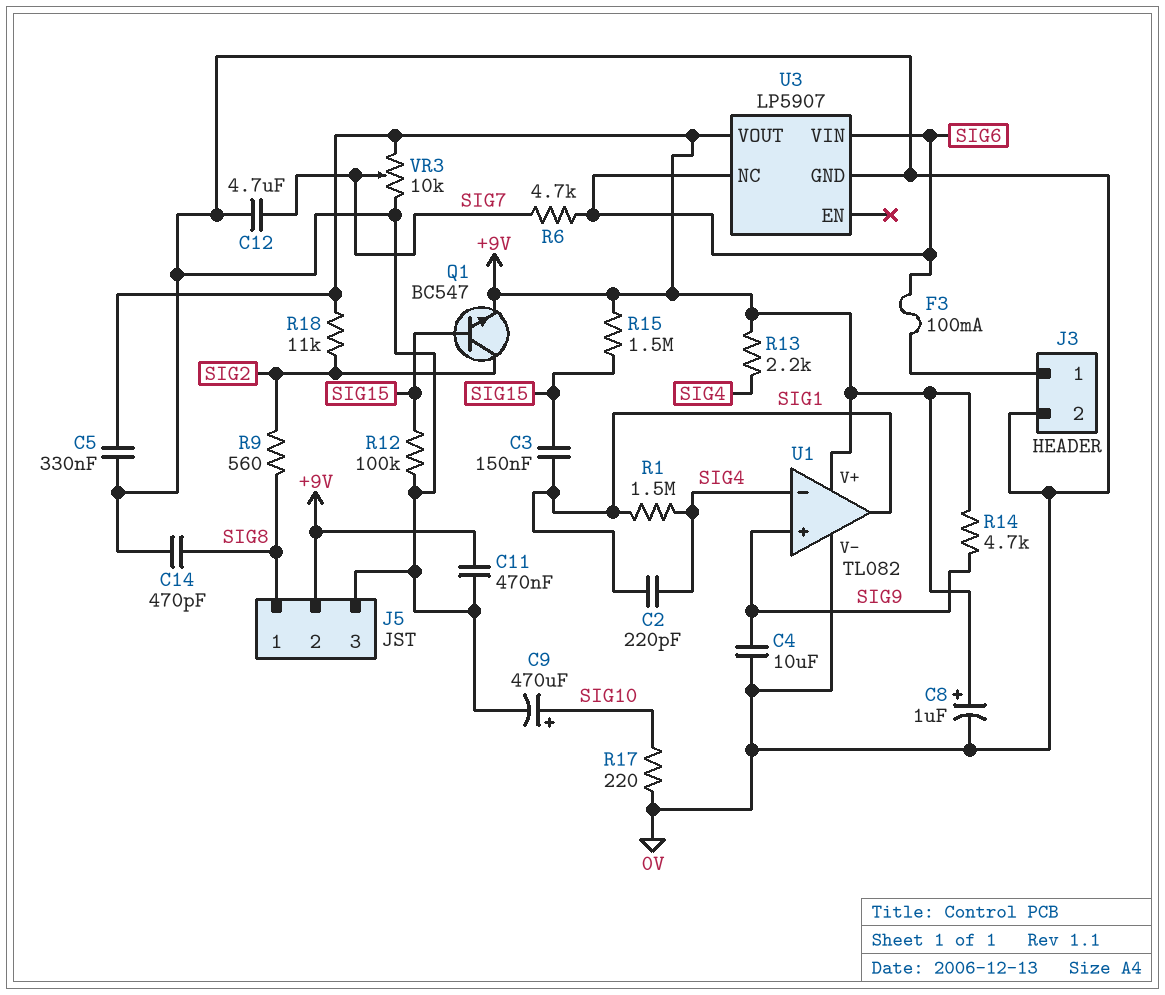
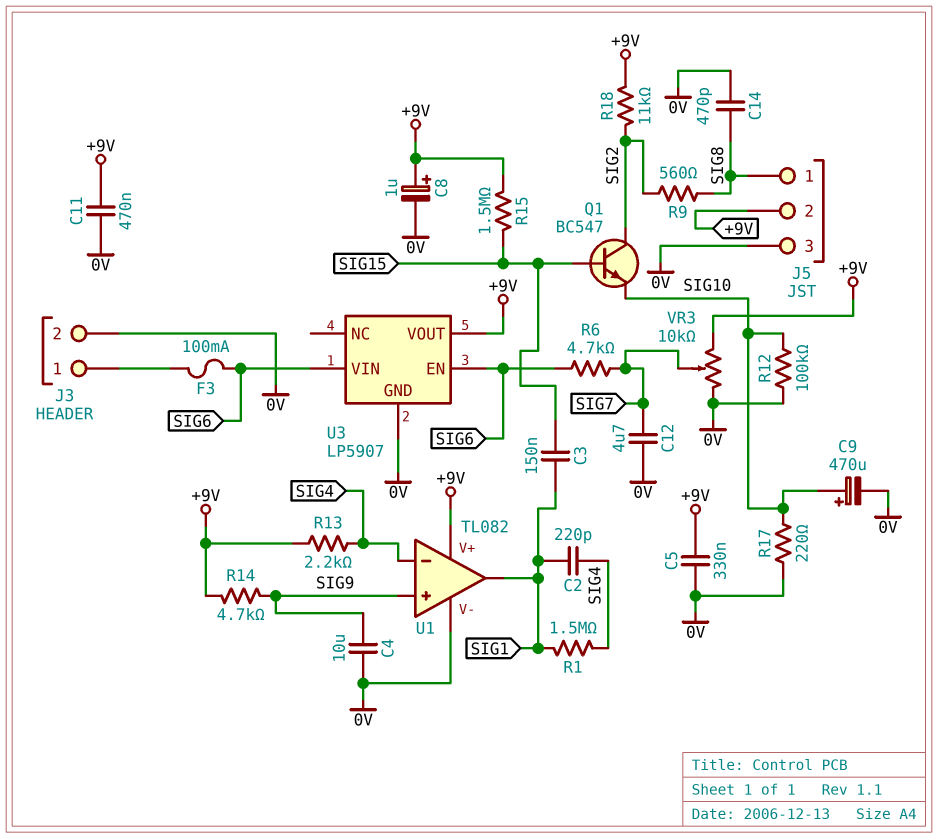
Q1: NPN BC547 (B SIG15, C SIG2, E +9V) -> NPN BC547 (B SIG15, C SIG2, E SIG10)
R12: 100k (0V, SIG15) -> 100k (0V, SIG10)
U3 pin EN: none -> SIG6
U3 pin NC: SIG6 -> none

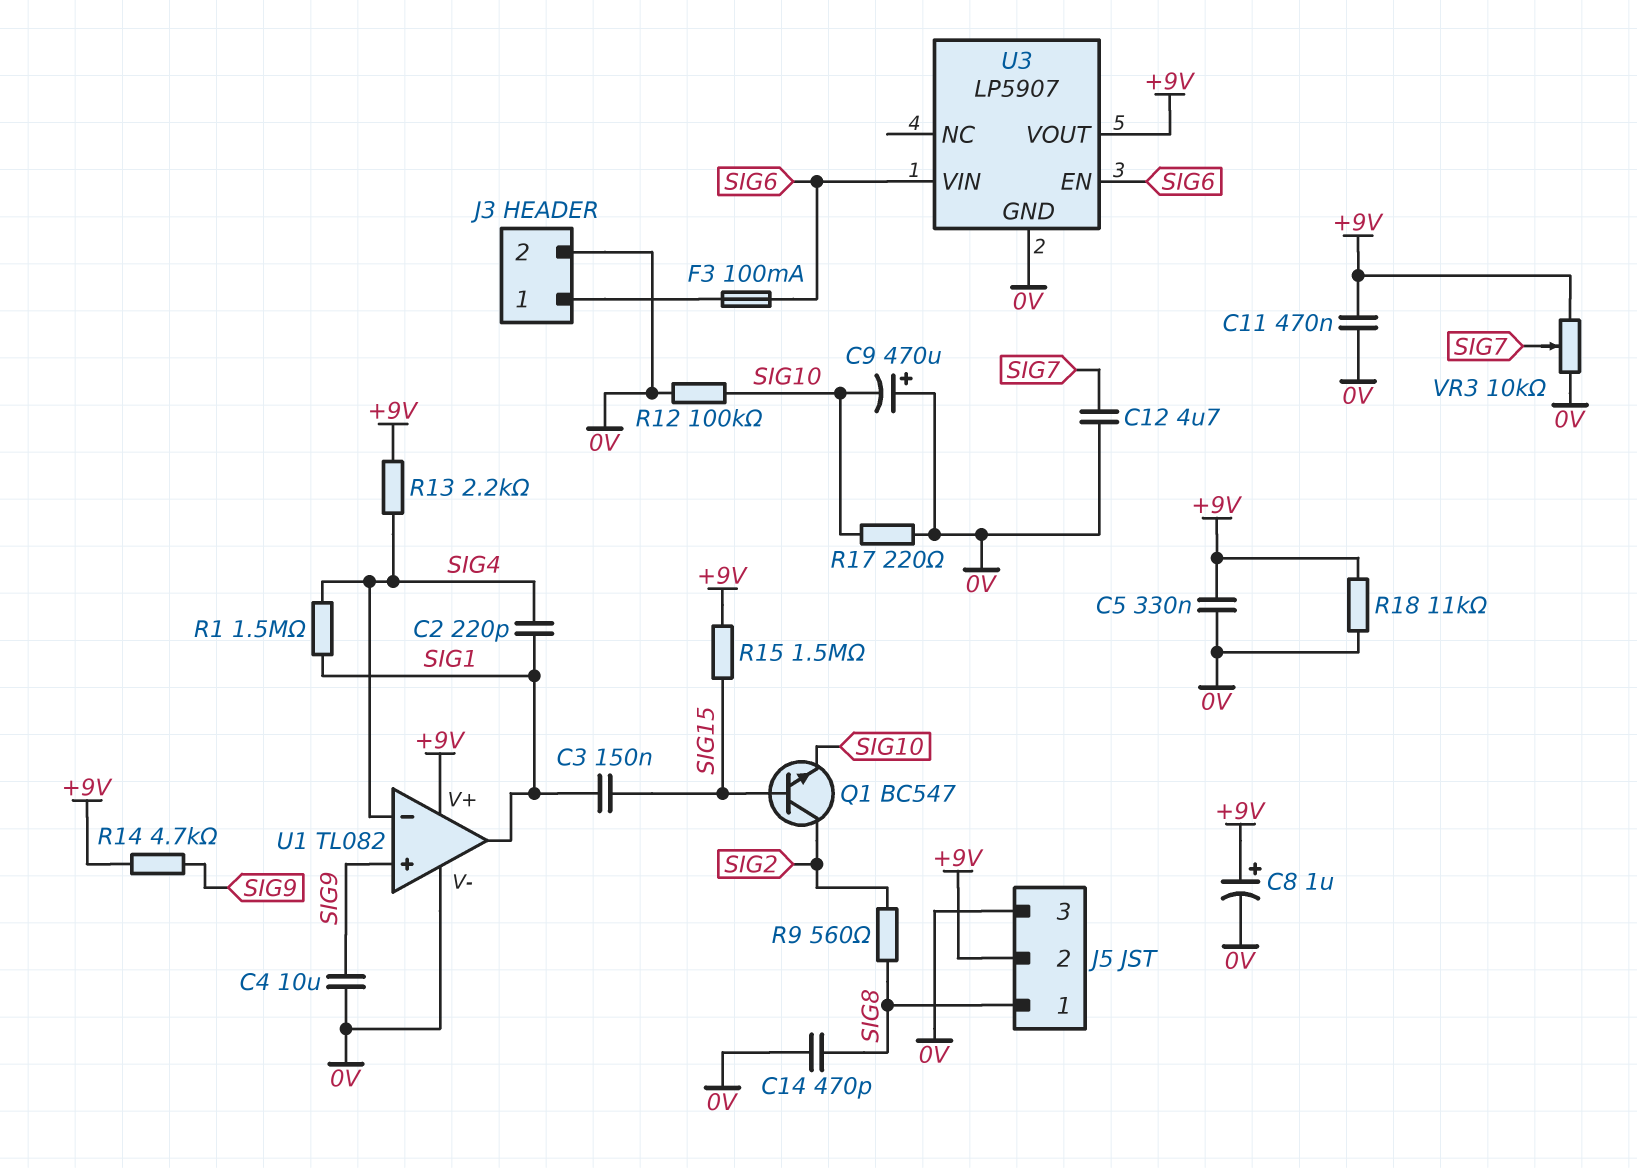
C9: 470uF (plus SIG10, minus 0V) -> 470uF (plus 0V, minus SIG10)
R6: 4.7k (SIG6, SIG7) -> none
R18: 11k (+9V, SIG2) -> 11k (+9V, 0V)

